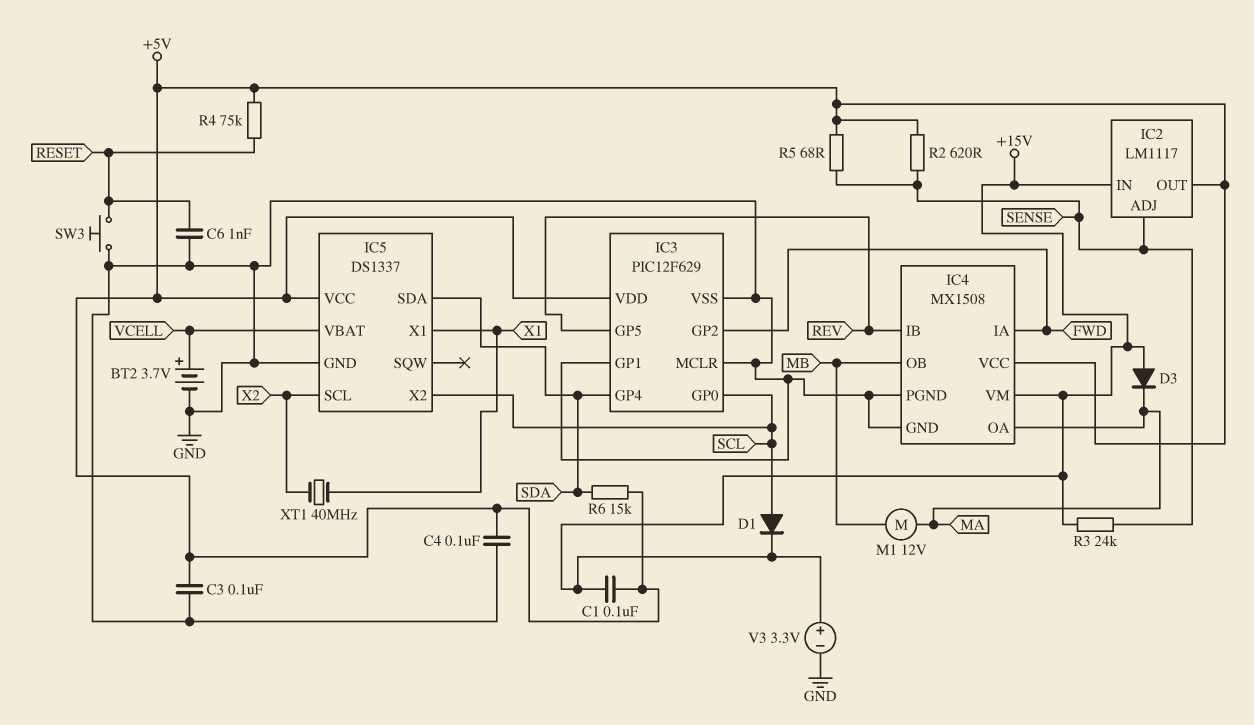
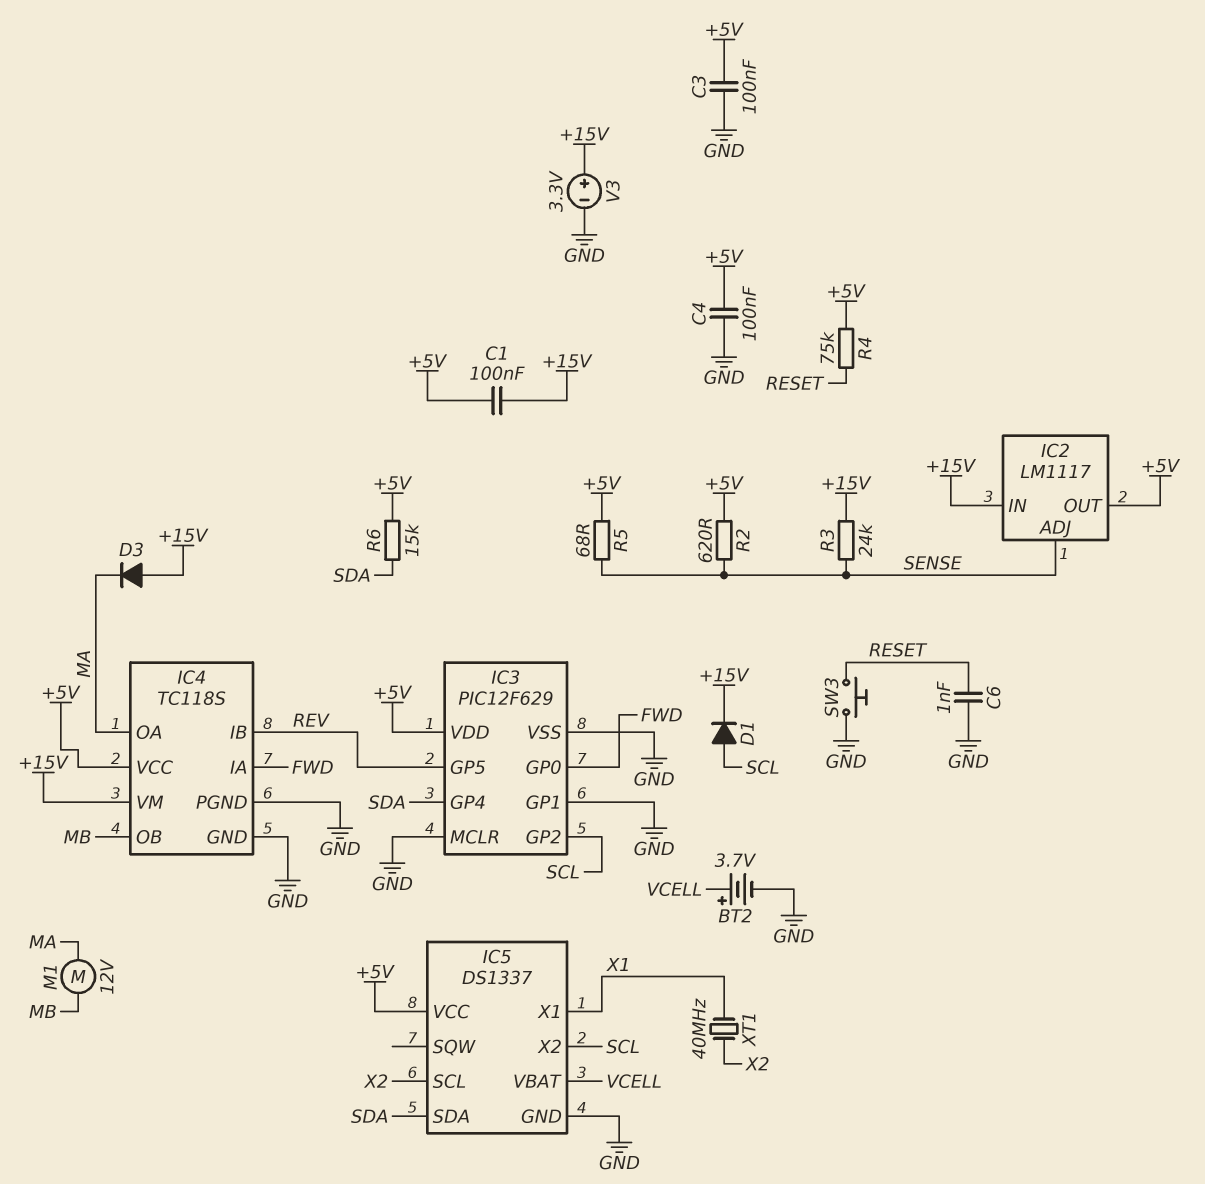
IC3 pin GP0: SCL -> FWD
IC3 pin GP2: FWD -> SCL
IC4: MX1508 -> TC118S

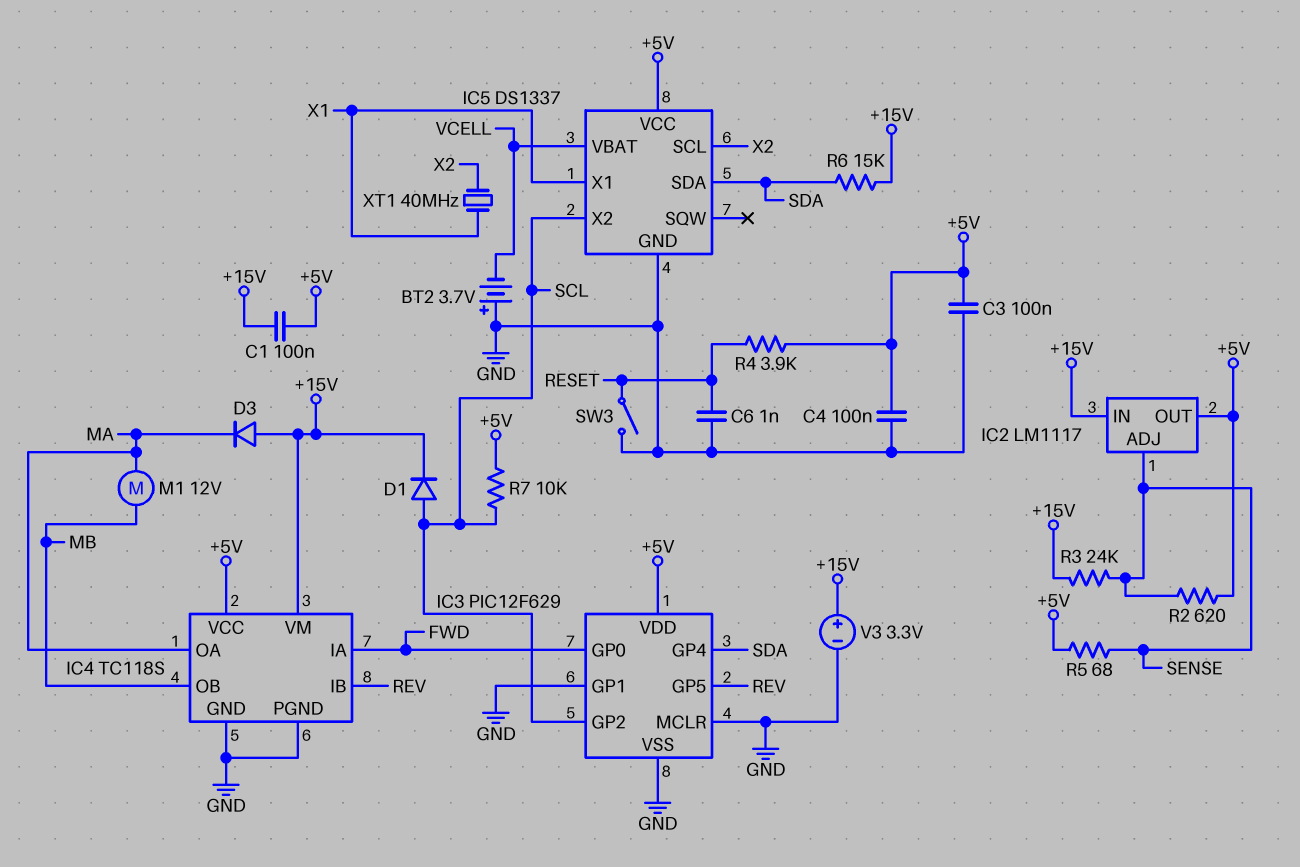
BT2: 3.7V (plus VCELL, minus GND) -> 3.7V (plus GND, minus VCELL)
R4: 75k (+5V, RESET) -> 3.9k (+5V, RESET)
R6: 15k (+5V, SDA) -> 15k (+15V, SDA)
R7: none -> 10k (+5V, SCL)
SW3: button (GND, RESET) -> switch (GND, RESET)

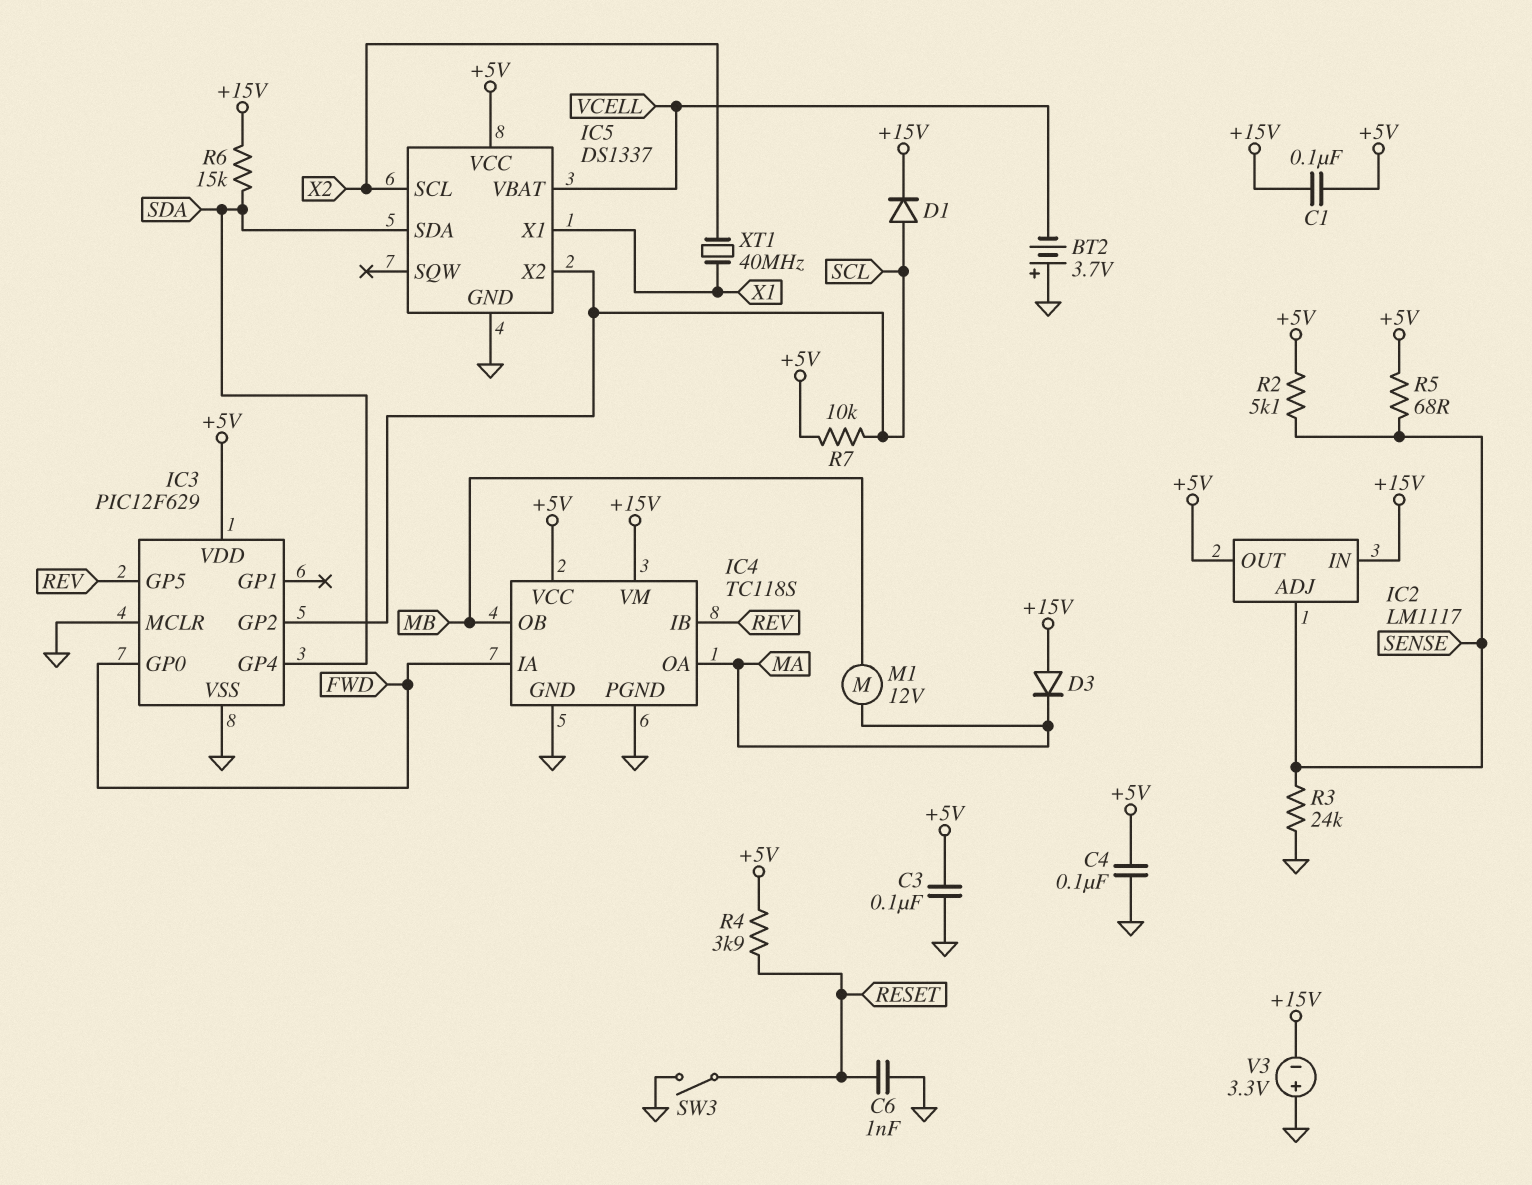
IC3 pin GP1: GND -> none
R2: 620 (+5V, SENSE) -> 5.1k (+5V, SENSE)
R3: 24k (+15V, SENSE) -> 24k (GND, SENSE)
V3: 3.3V (plus +15V, minus GND) -> 3.3V (plus GND, minus +15V)

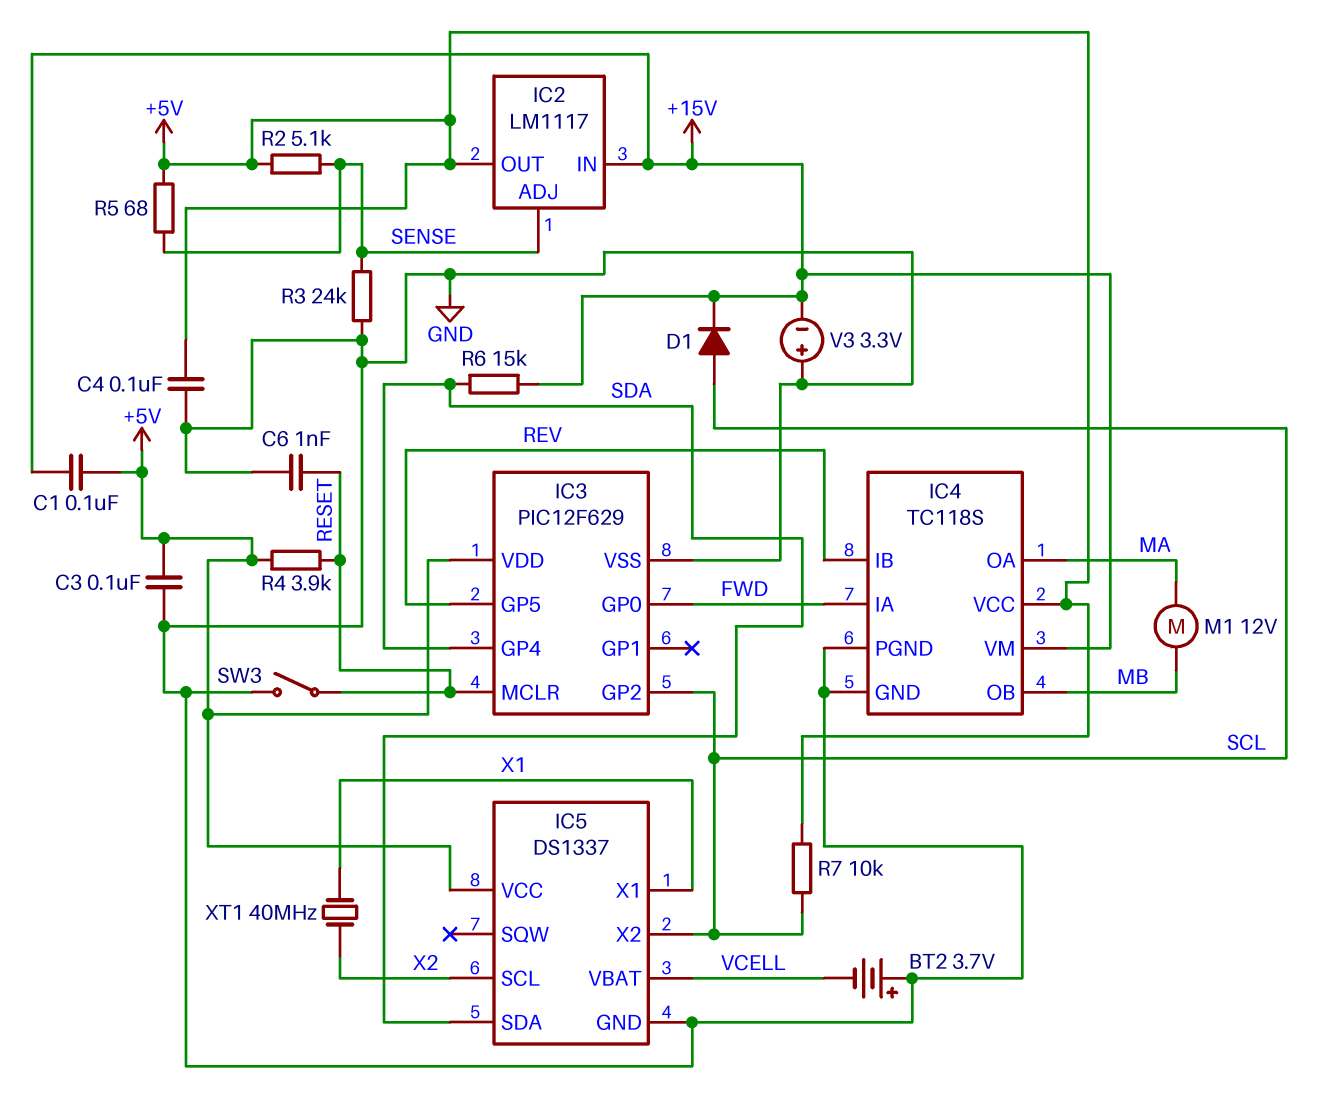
D3: diode (A +15V, K MA) -> none
IC3 pin MCLR: GND -> RESET

